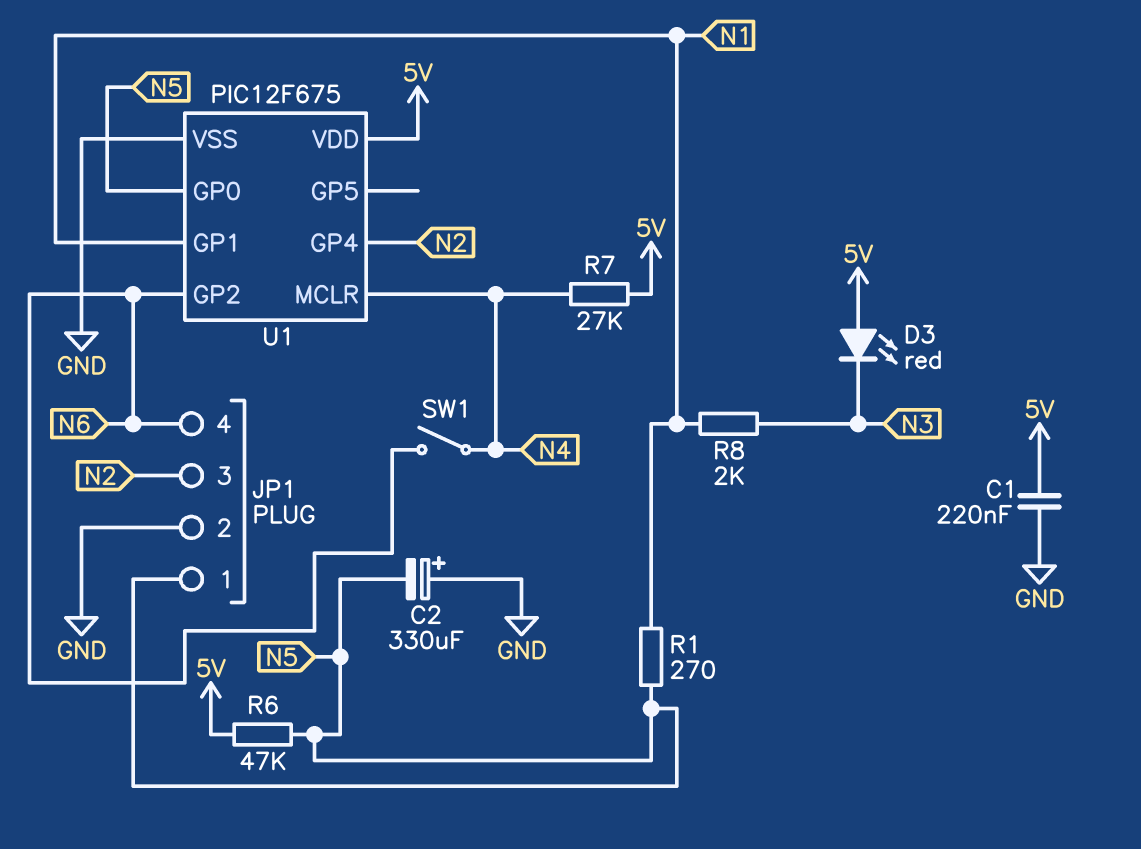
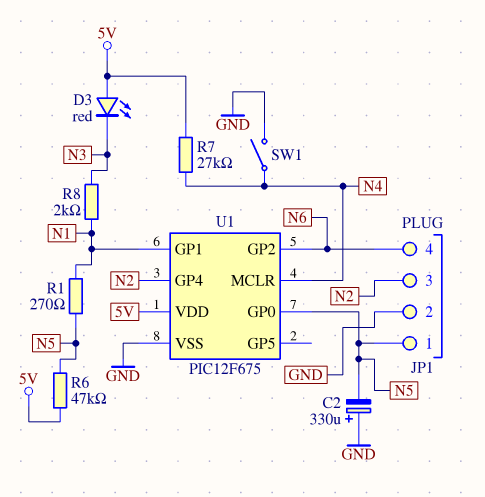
C1: 220nF (5V, GND) -> none
SW1: switch (N4, N6) -> switch (GND, N4)

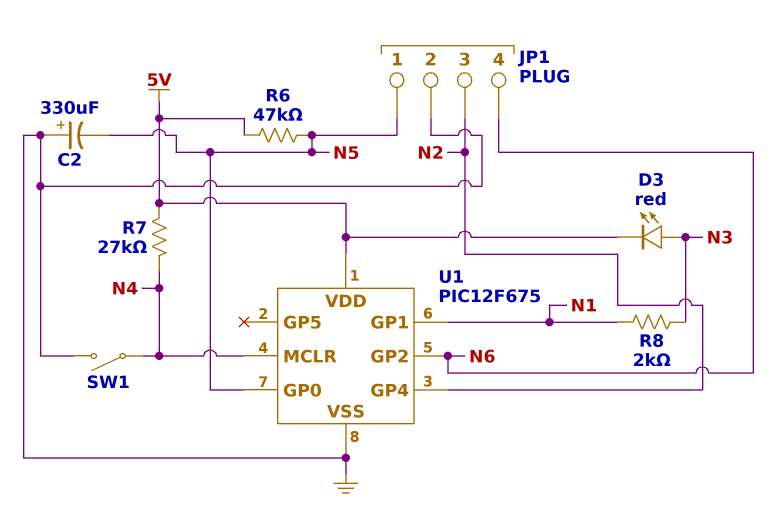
D3: LED red (A 5V, K N3) -> LED red (A N3, K 5V)
R1: 270 (N1, N5) -> none

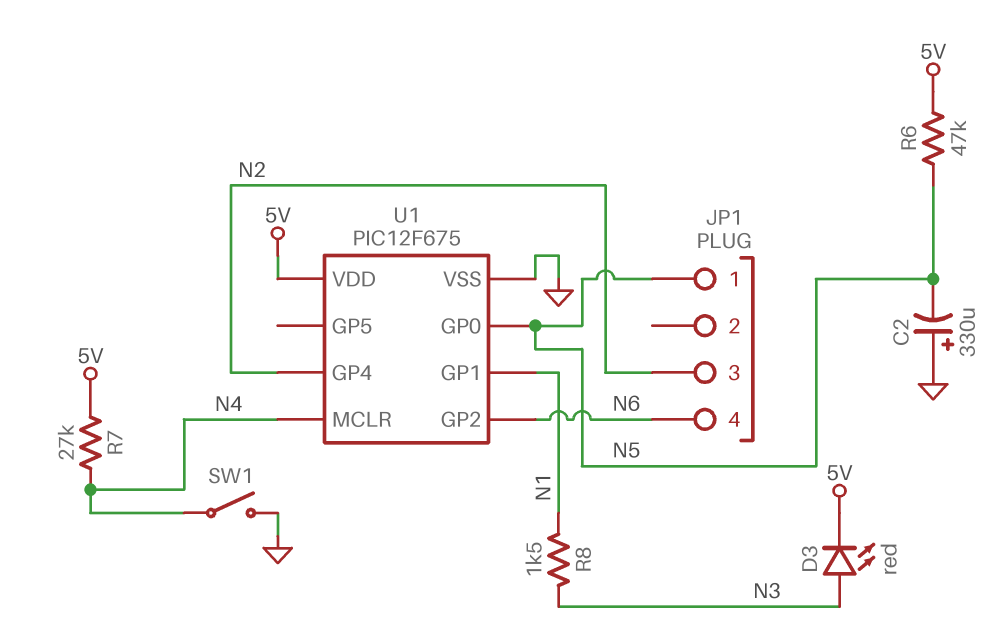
JP1 pin 2: GND -> none
R8: 2k (N1, N3) -> 1.5k (N1, N3)

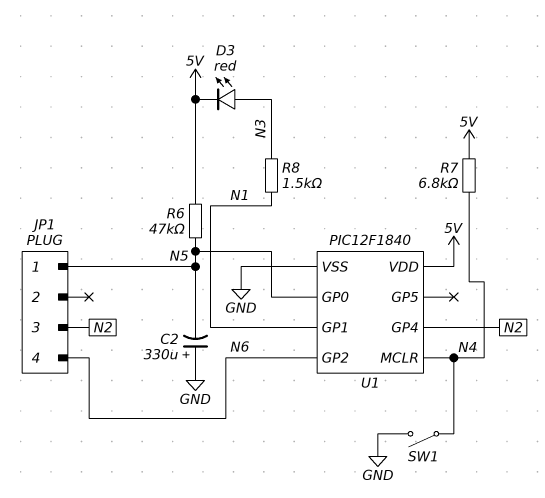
R7: 27k (5V, N4) -> 6.8k (5V, N4)
U1: PIC12F675 -> PIC12F1840

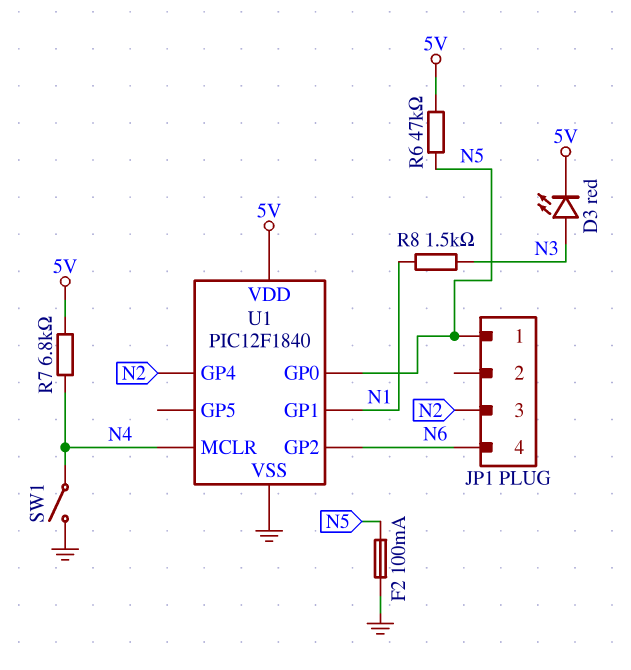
C2: 330uF (plus GND, minus N5) -> none
F2: none -> 100mA (GND, N5)

